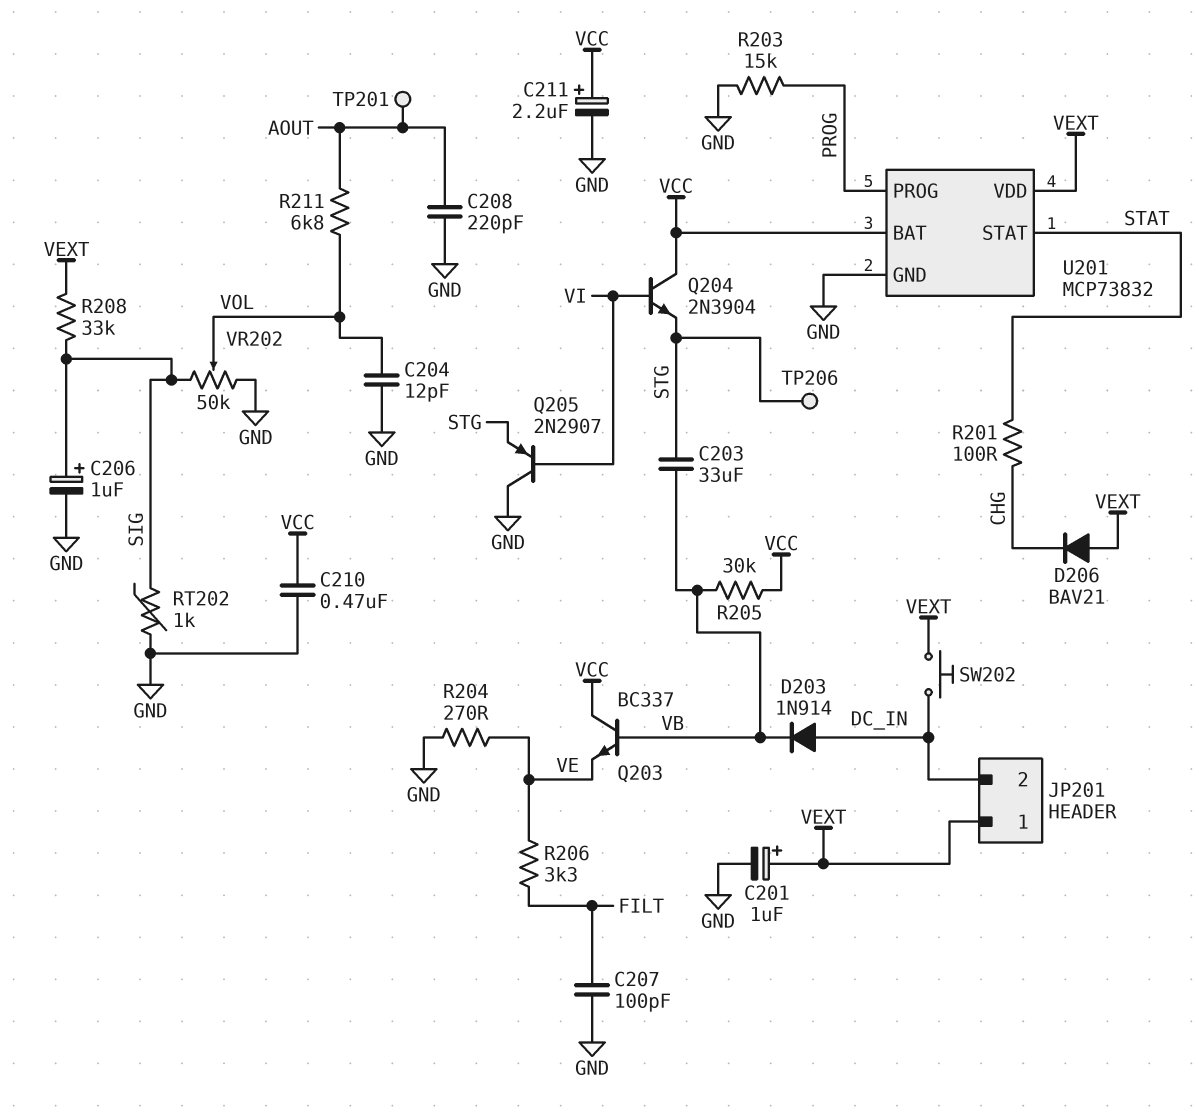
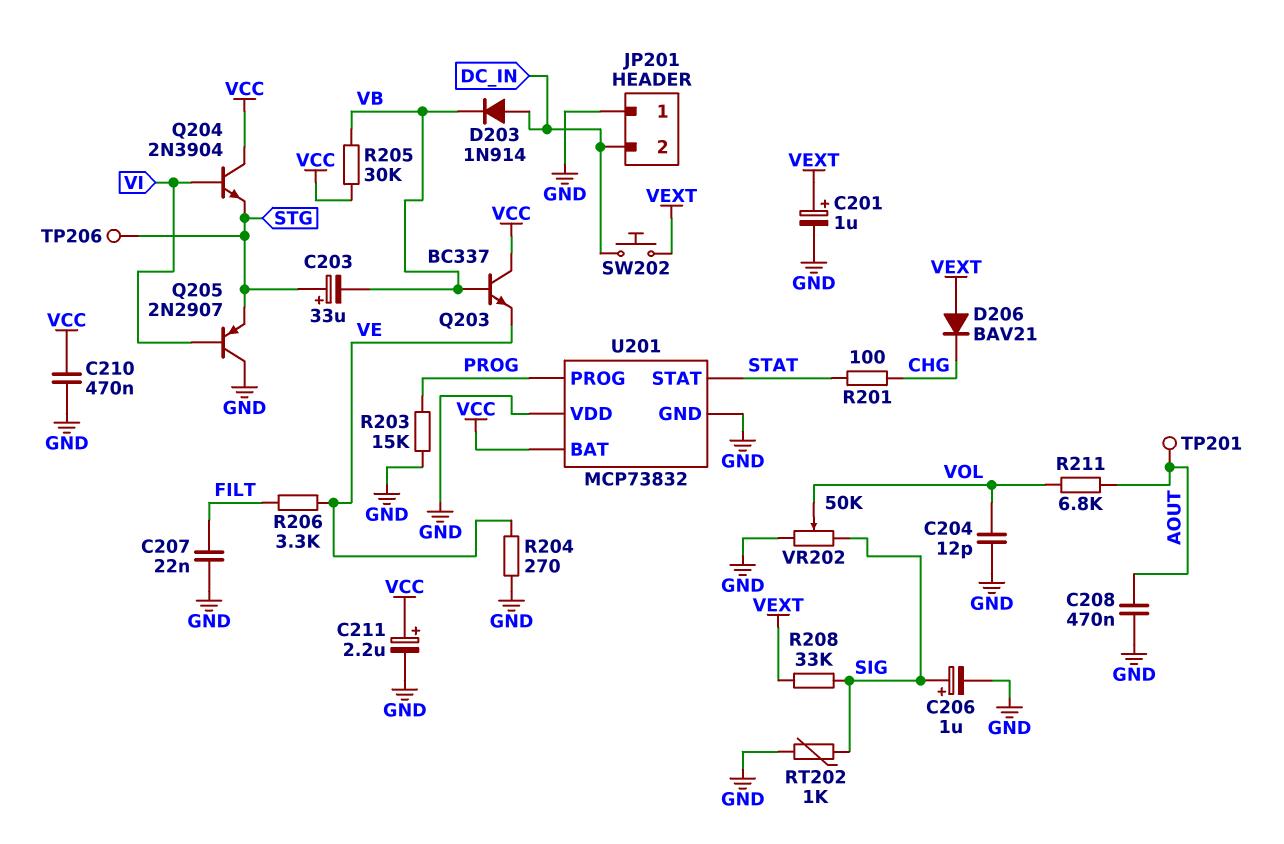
C203: 33uF (STG, VB) -> 33uF (plus STG, minus VB)
C207: 100pF (FILT, GND) -> 22nF (FILT, GND)
C208: 220pF (AOUT, GND) -> 470nF (AOUT, GND)
JP201 pin 1: VEXT -> GND
U201 pin VDD: VEXT -> GND

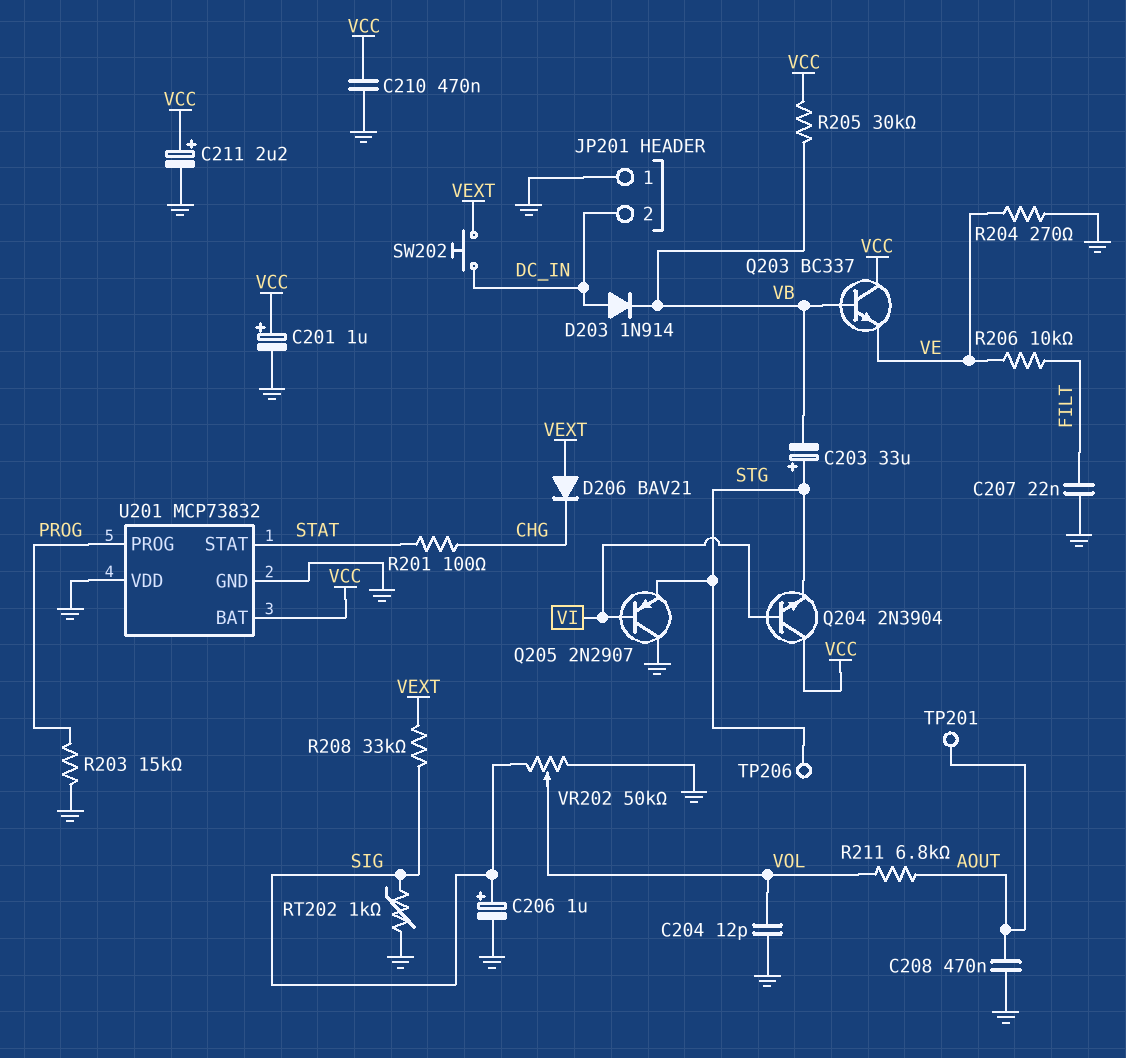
C201: 1uF (plus VEXT, minus GND) -> 1uF (plus VCC, minus GND)
R206: 3.3k (FILT, VE) -> 10k (FILT, VE)

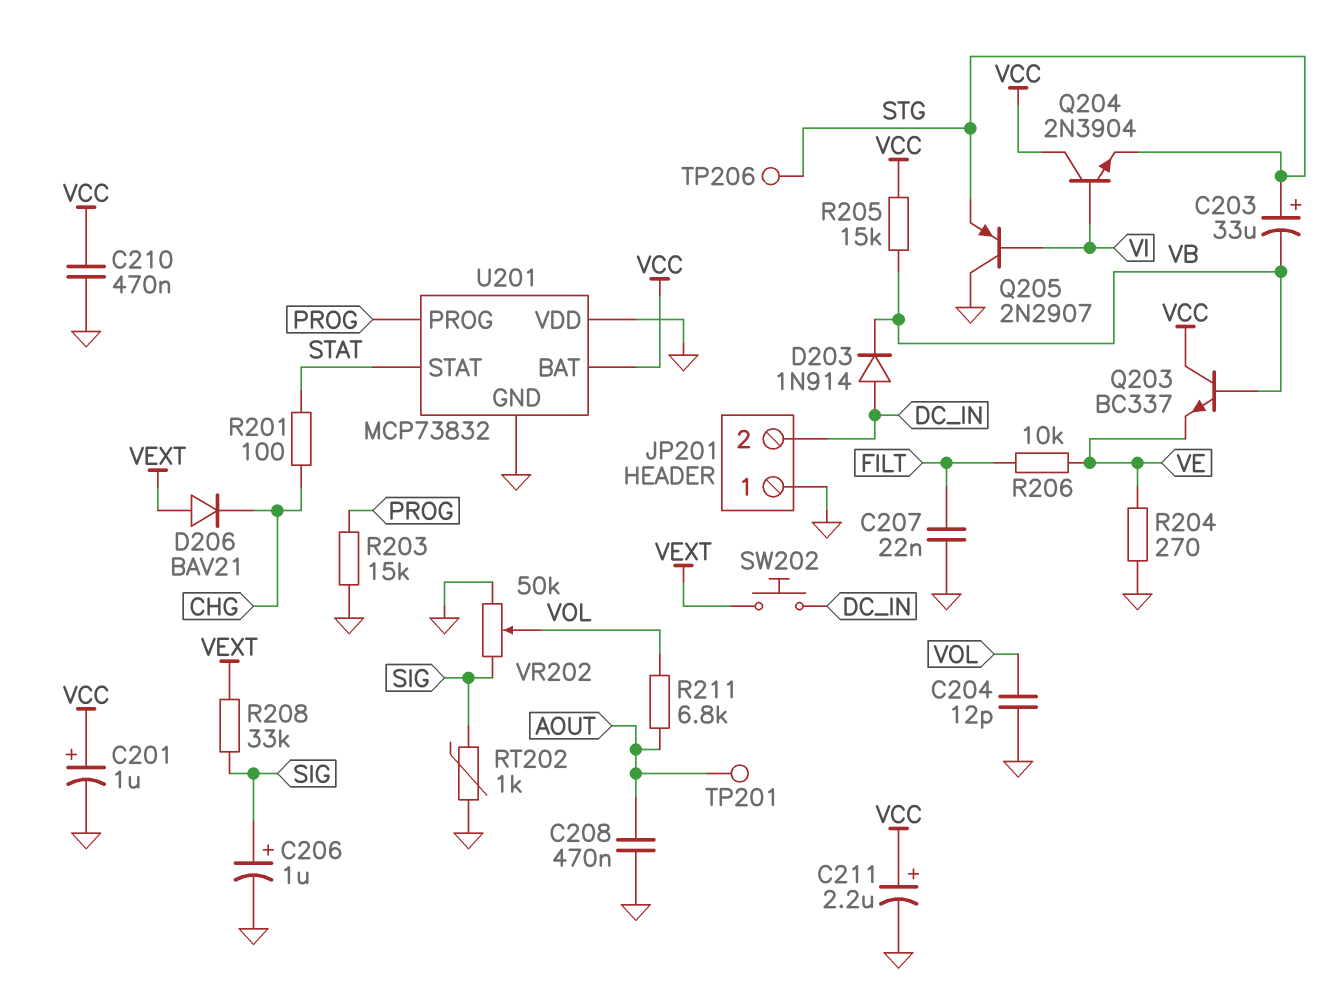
R205: 30k (VB, VCC) -> 15k (VB, VCC)

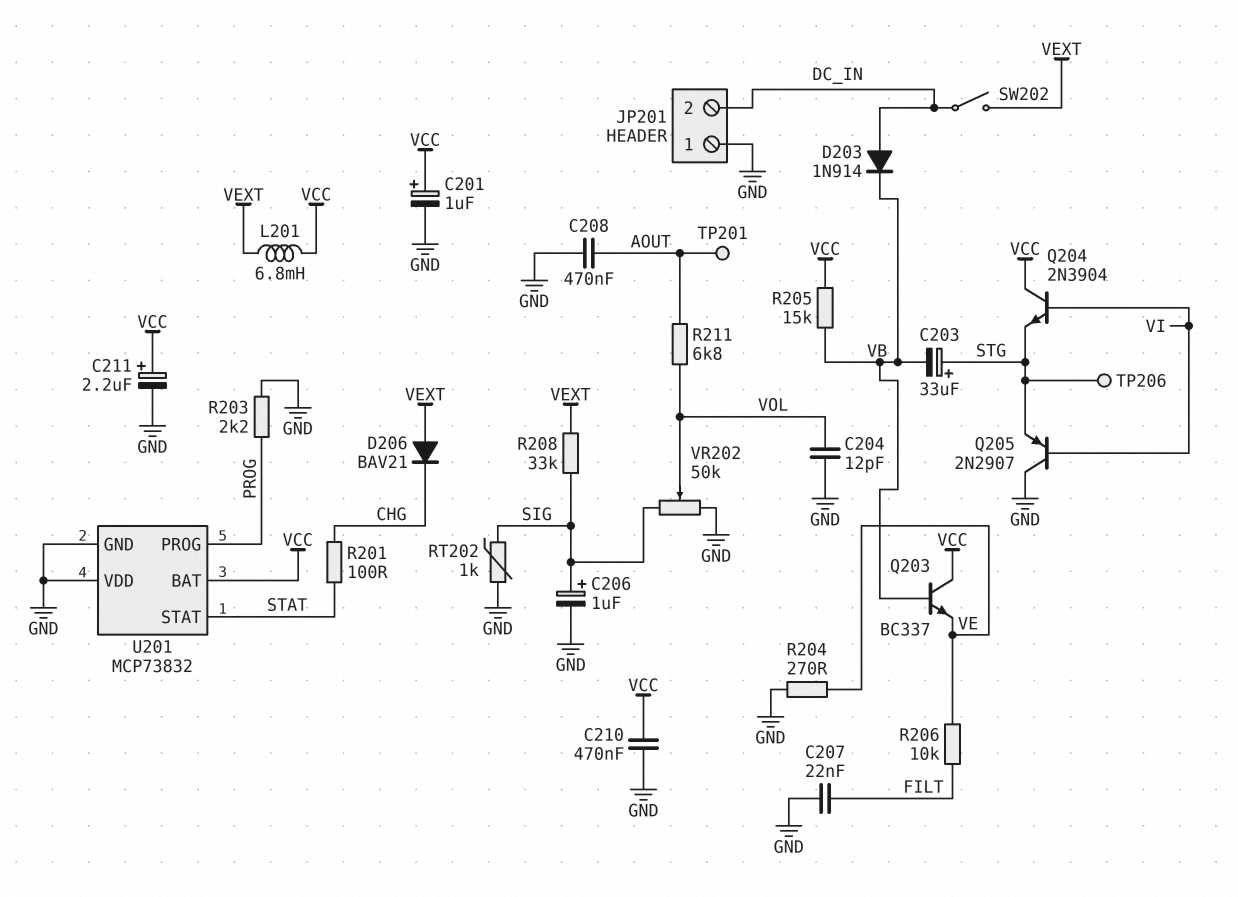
L201: none -> 6.8mH (VCC, VEXT)
R203: 15k (GND, PROG) -> 2.2k (GND, PROG)
SW202: button (DC_IN, VEXT) -> switch (DC_IN, VEXT)

